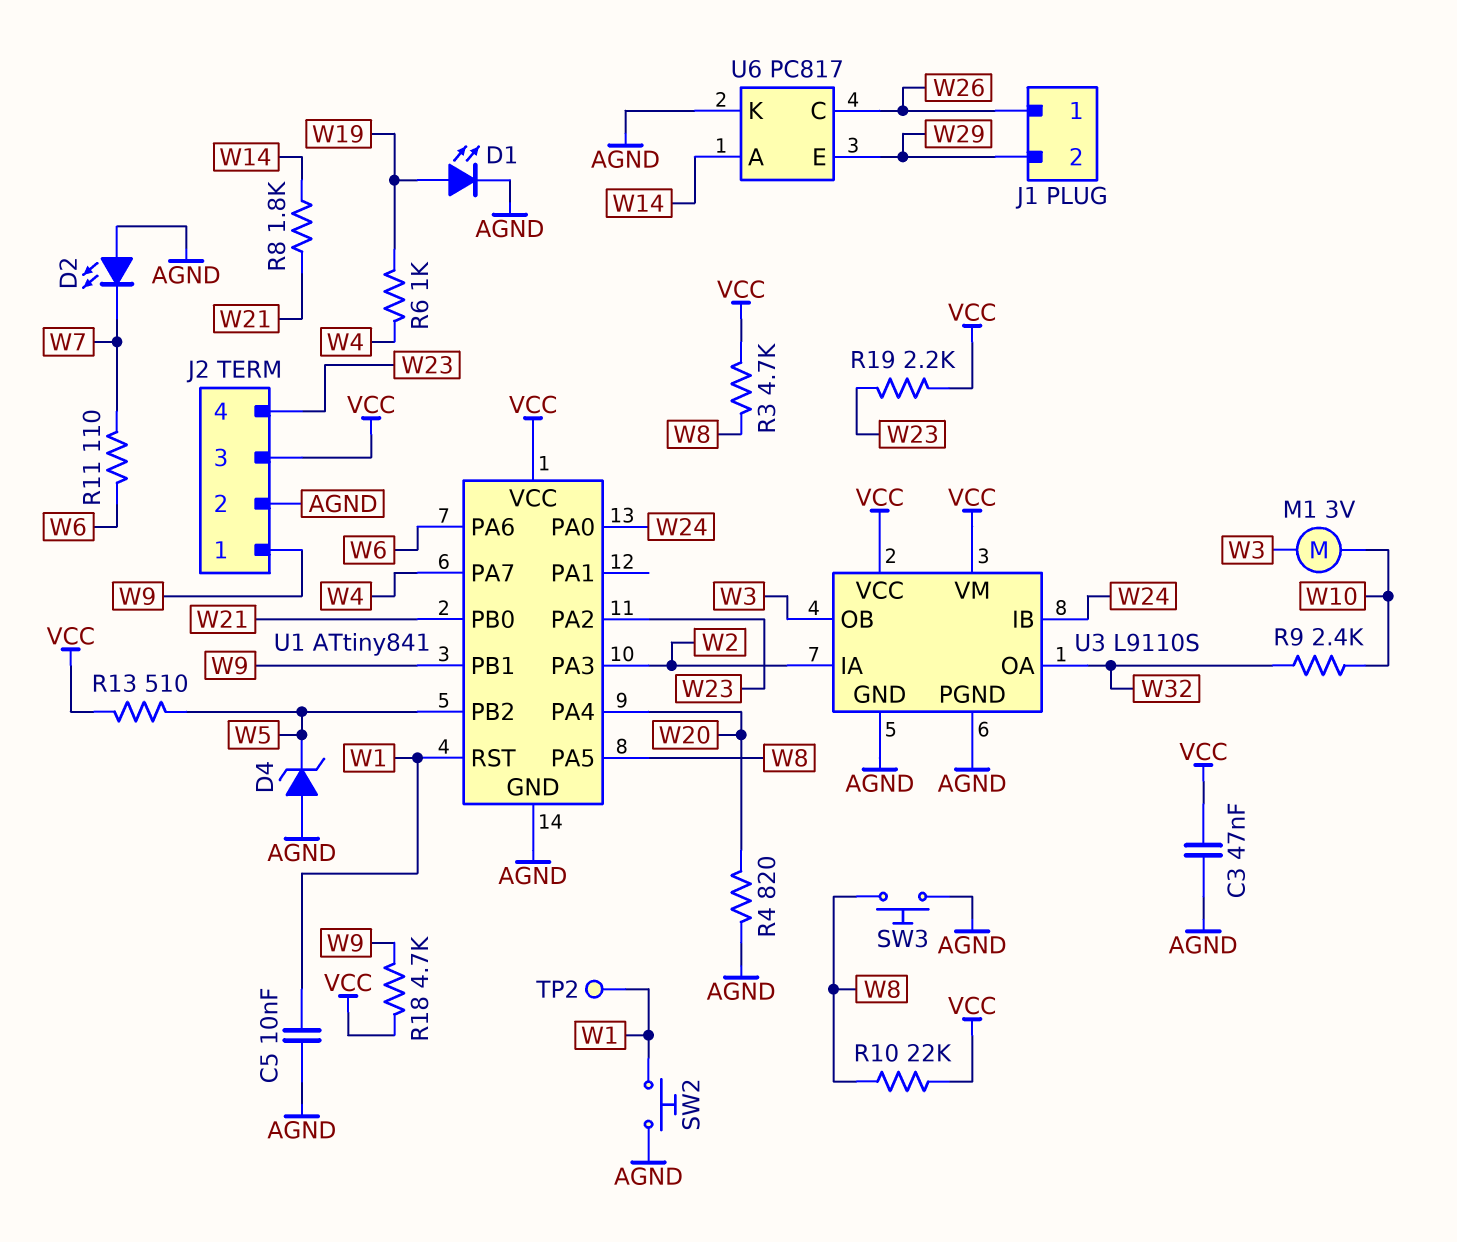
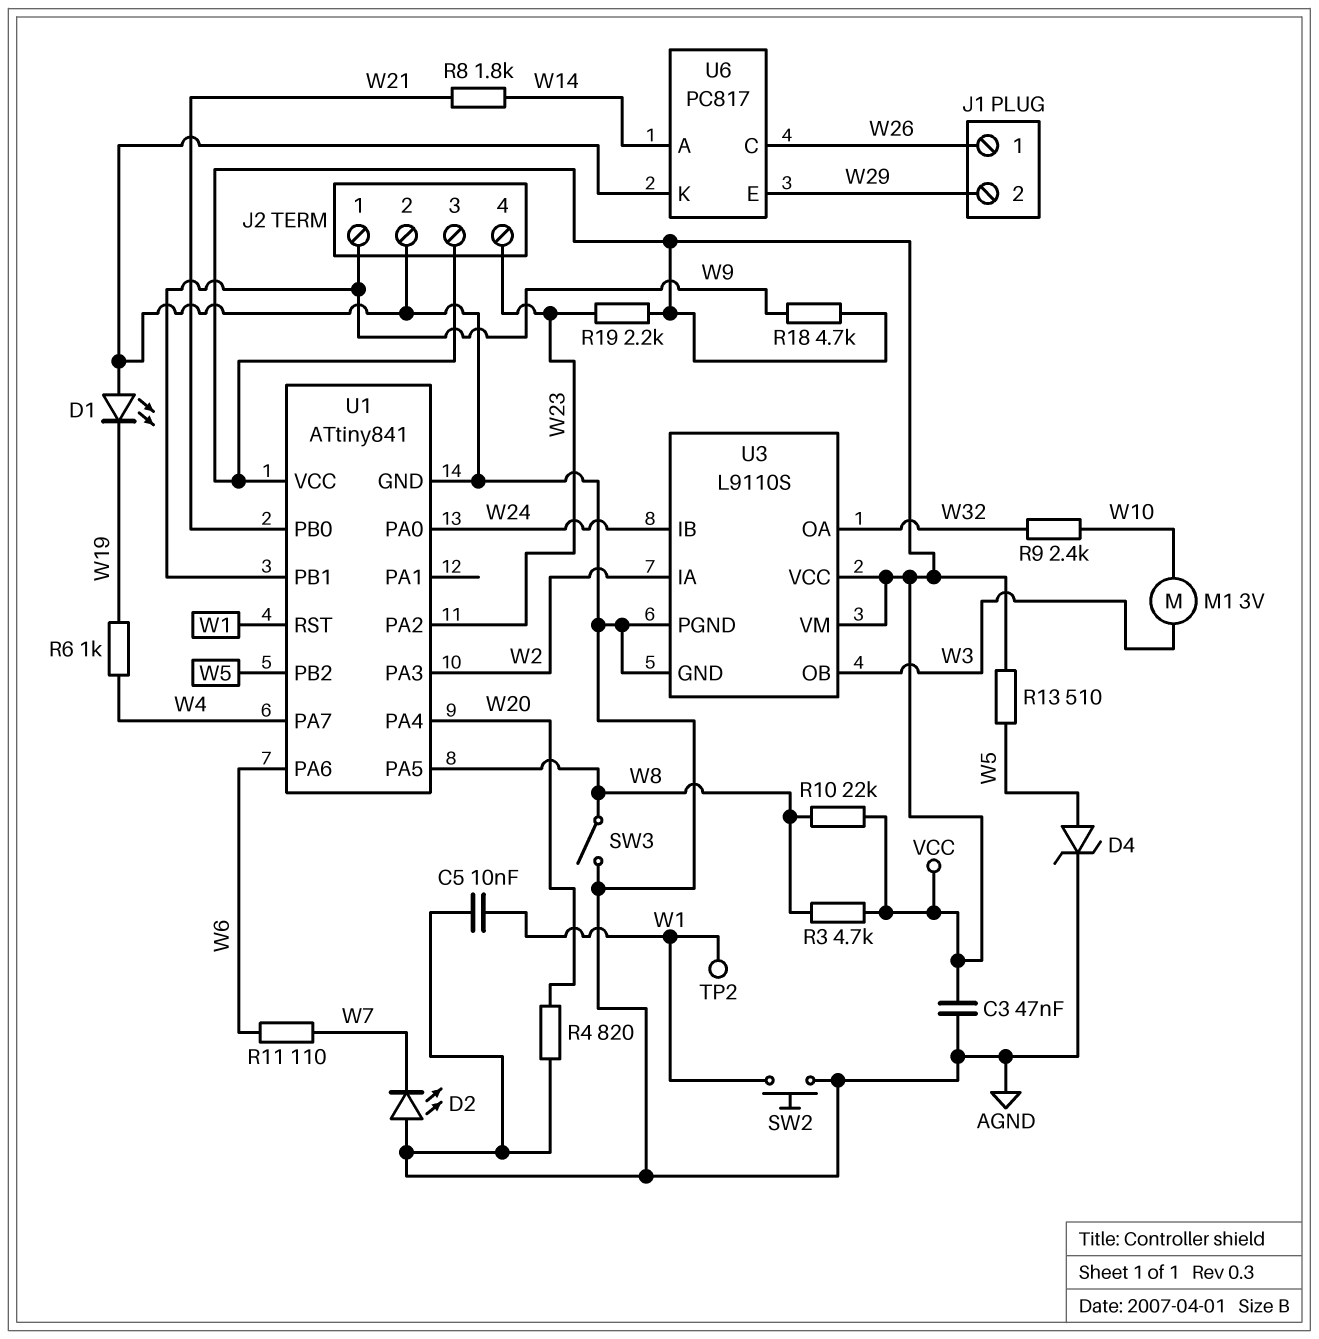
D1: LED (A W19, K AGND) -> LED (A AGND, K W19)
D4: zener (A AGND, K W5) -> zener (A W5, K AGND)
SW3: button (AGND, W8) -> switch (AGND, W8)

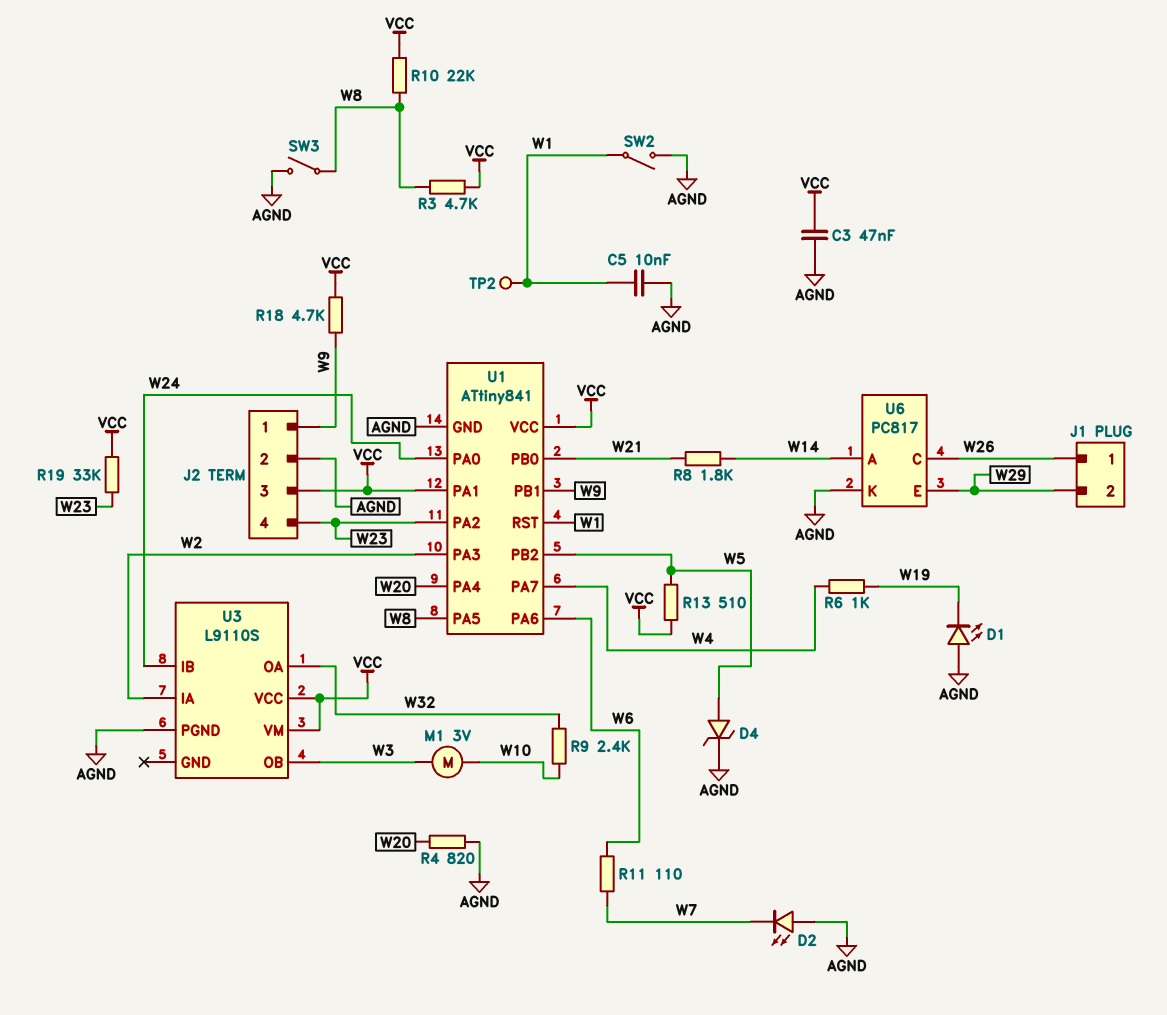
R19: 2.2k (VCC, W23) -> 33k (VCC, W23)
SW2: button (AGND, W1) -> switch (AGND, W1)
U1 pin PA1: none -> VCC
U3 pin GND: AGND -> none

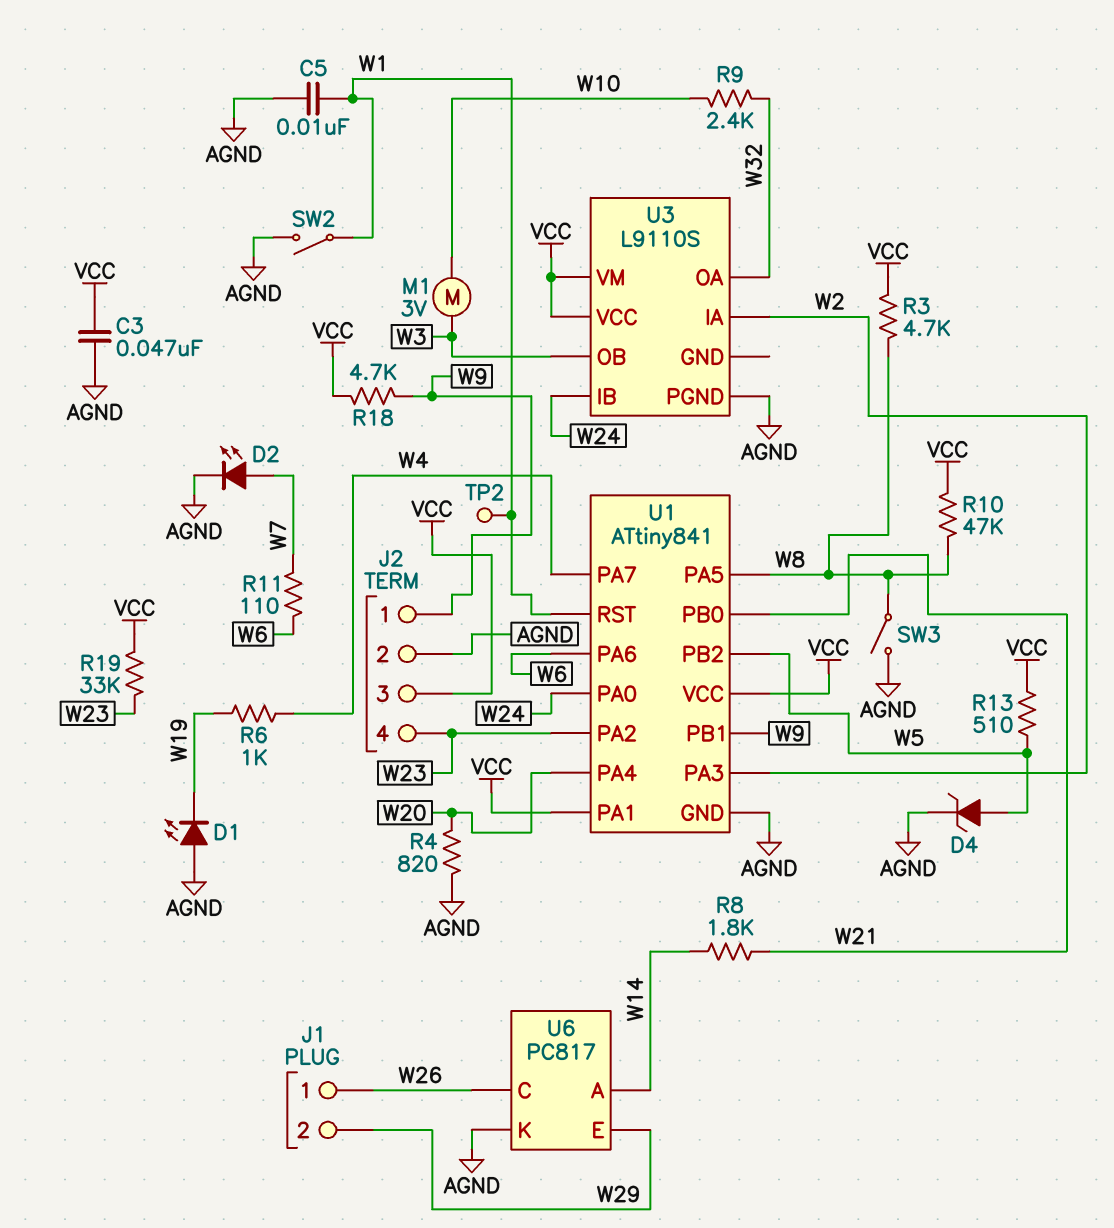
D2: LED (A AGND, K W7) -> LED (A W7, K AGND)
R10: 22k (VCC, W8) -> 47k (VCC, W8)

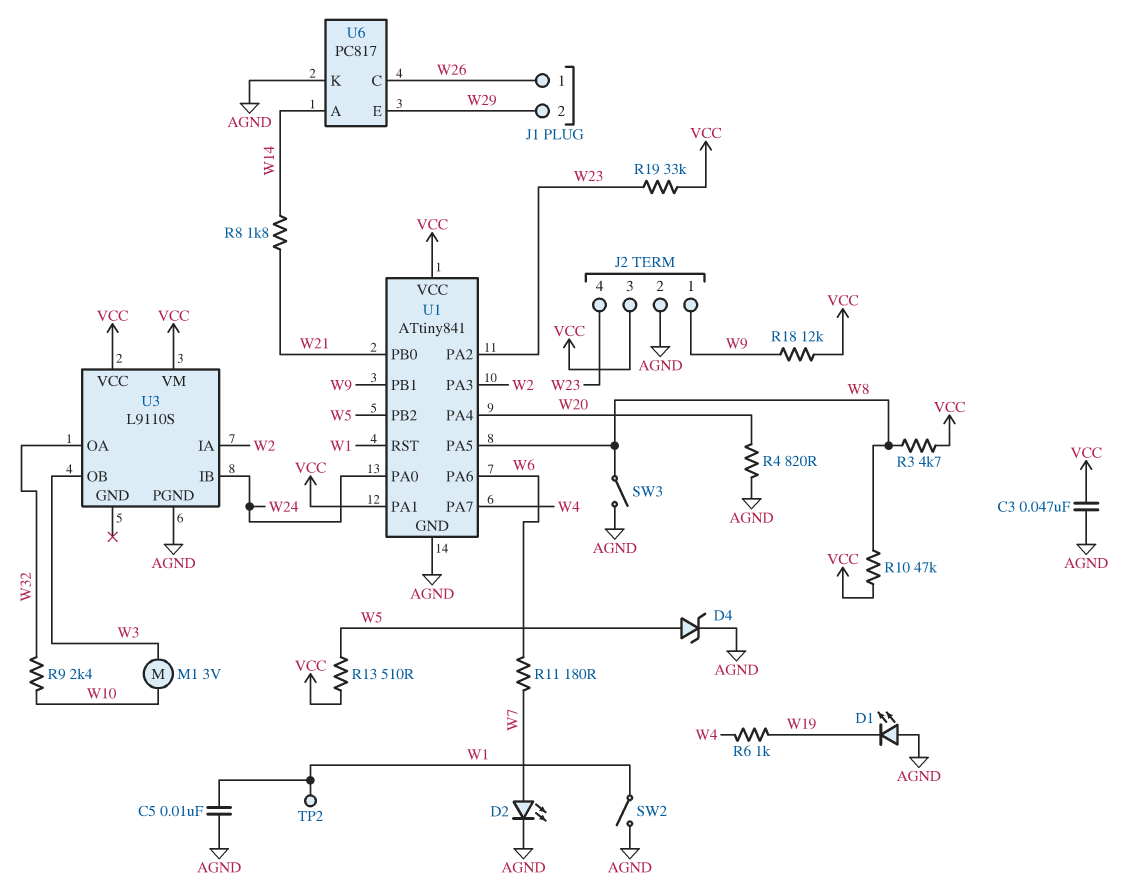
R11: 110 (W6, W7) -> 180 (W6, W7)
R18: 4.7k (VCC, W9) -> 12k (VCC, W9)

